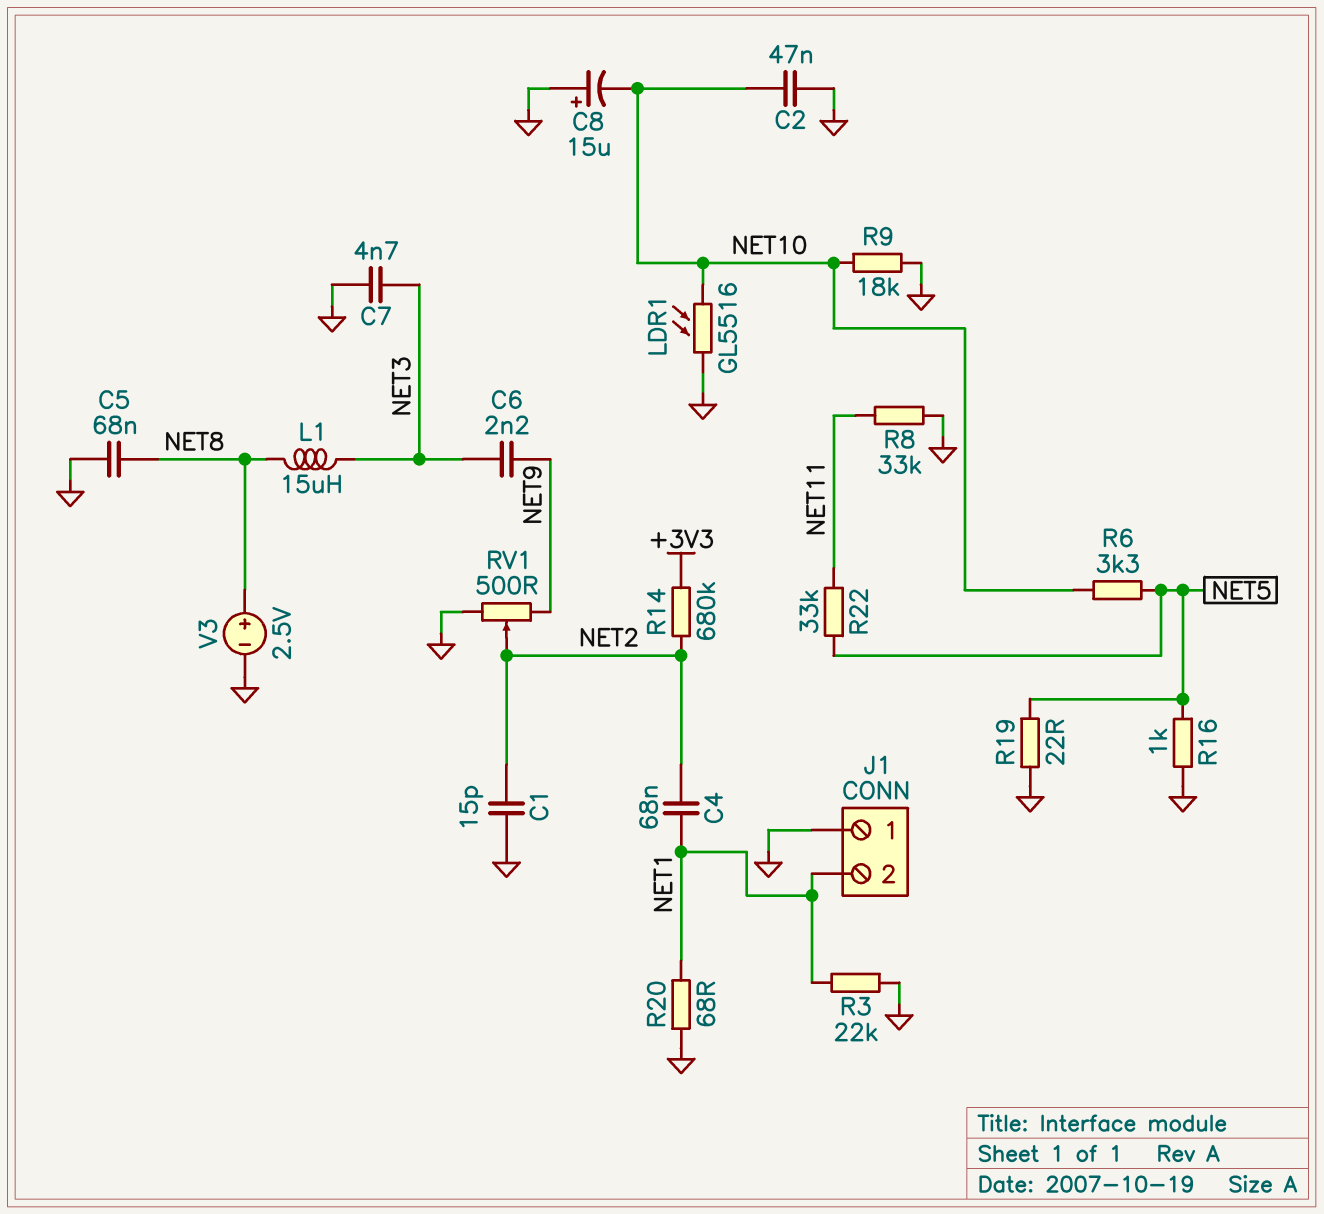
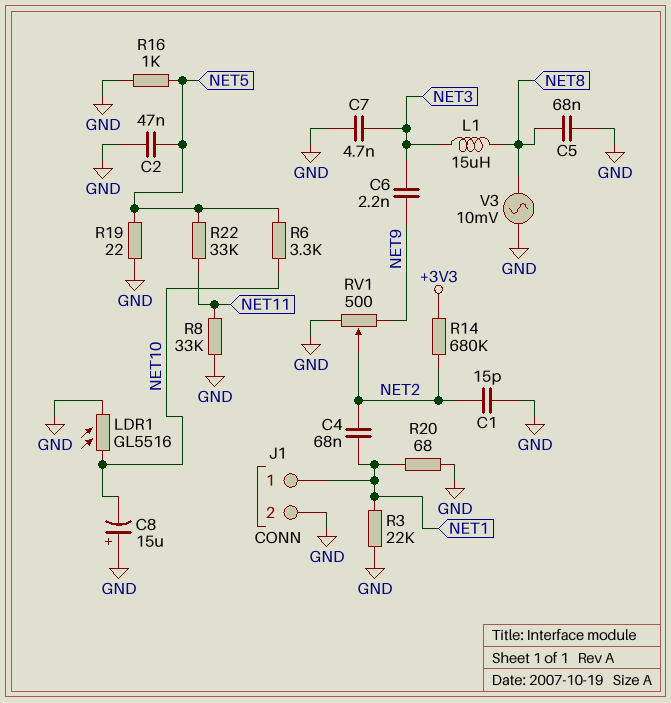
C2: 47nF (GND, NET10) -> 47nF (GND, NET5)
J1 pin 1: GND -> NET1
J1 pin 2: NET1 -> GND
R9: 18k (GND, NET10) -> none
V3: 2.5V (plus NET8, minus GND) -> AC 10mV (GND, NET8)

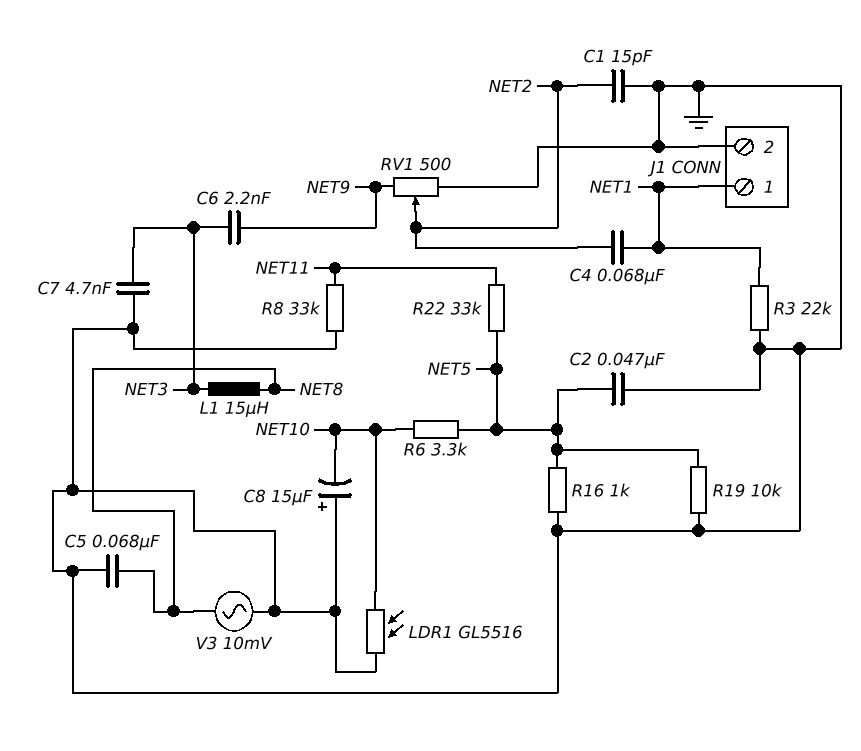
R14: 680k (+3V3, NET2) -> none
R19: 22 (GND, NET5) -> 10k (GND, NET5)
R20: 68 (GND, NET1) -> none

